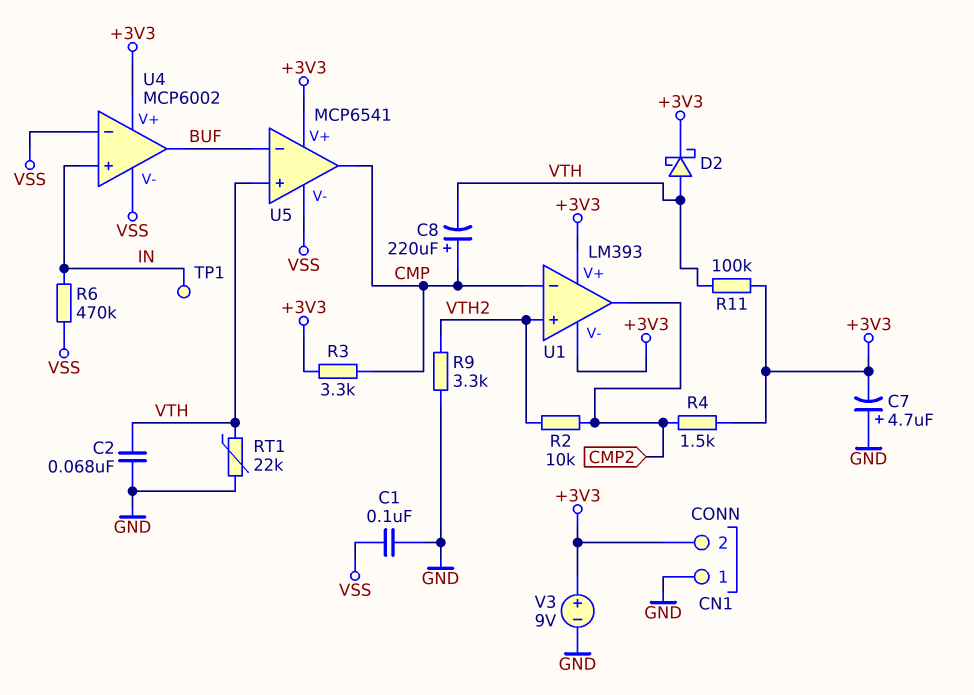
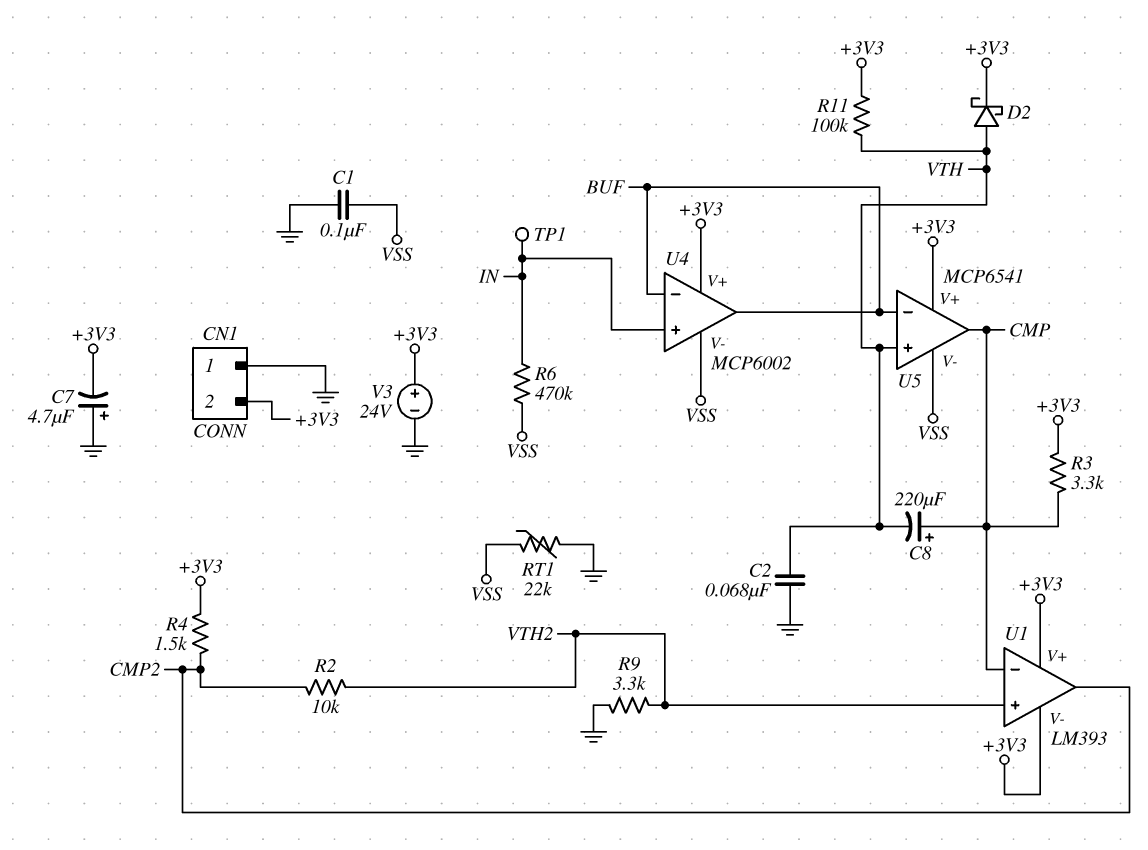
RT1: 22k (GND, VTH) -> 22k (GND, VSS)
U4 pin in-: VSS -> BUF
V3: 9V (plus +3V3, minus GND) -> 24V (plus +3V3, minus GND)

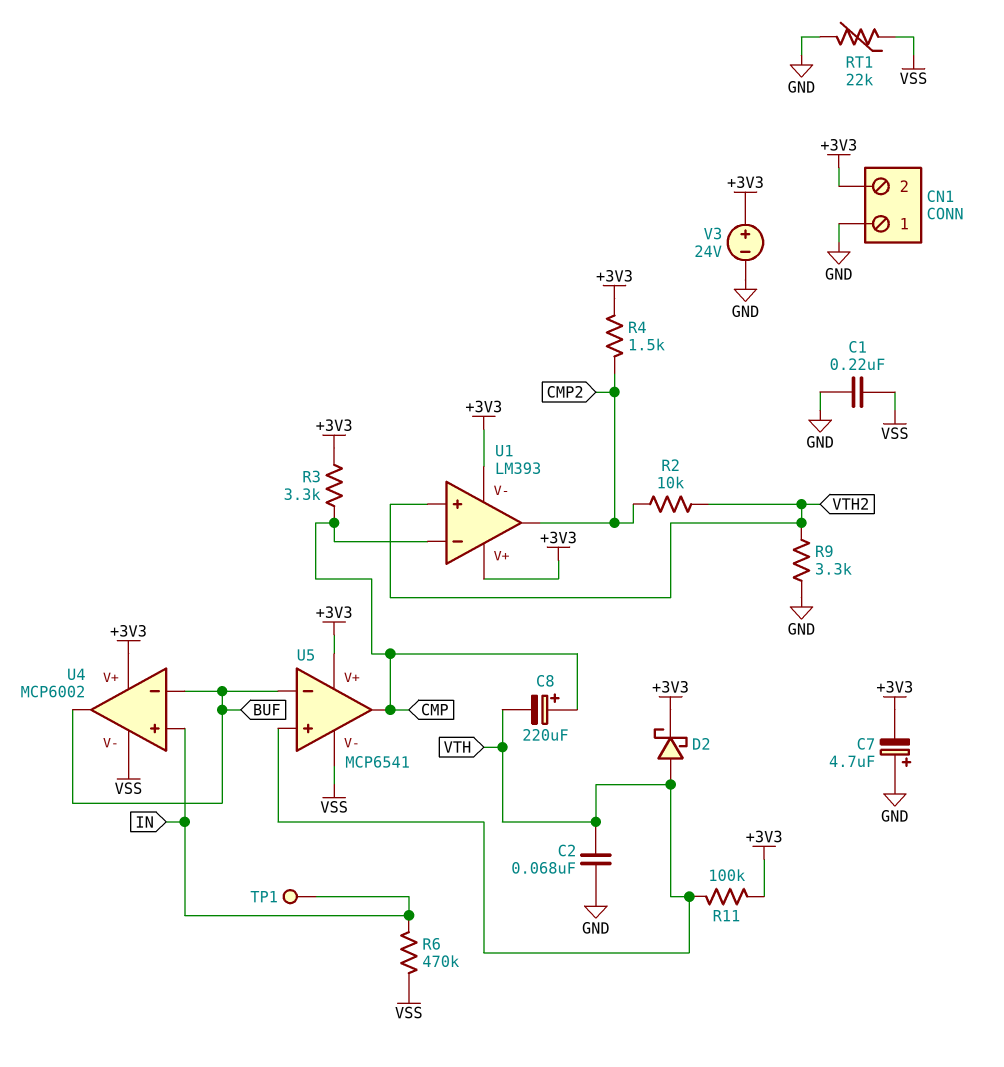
C1: 100nF (GND, VSS) -> 220nF (GND, VSS)

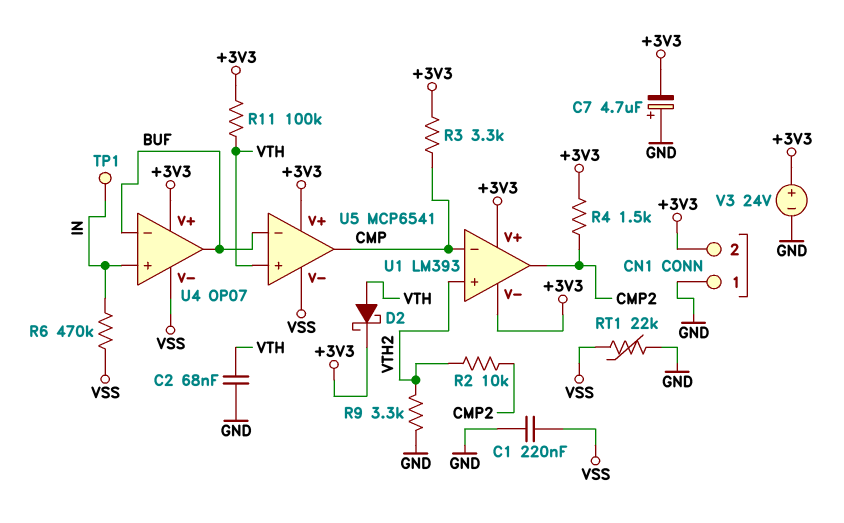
C8: 220uF (plus CMP, minus VTH) -> none
U4: MCP6002 -> OP07

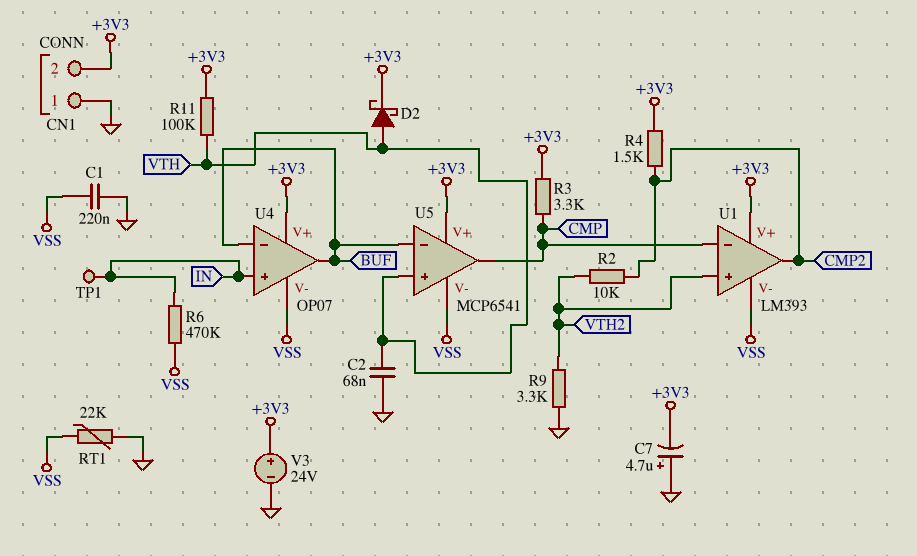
U1 pin V-: +3V3 -> VSS

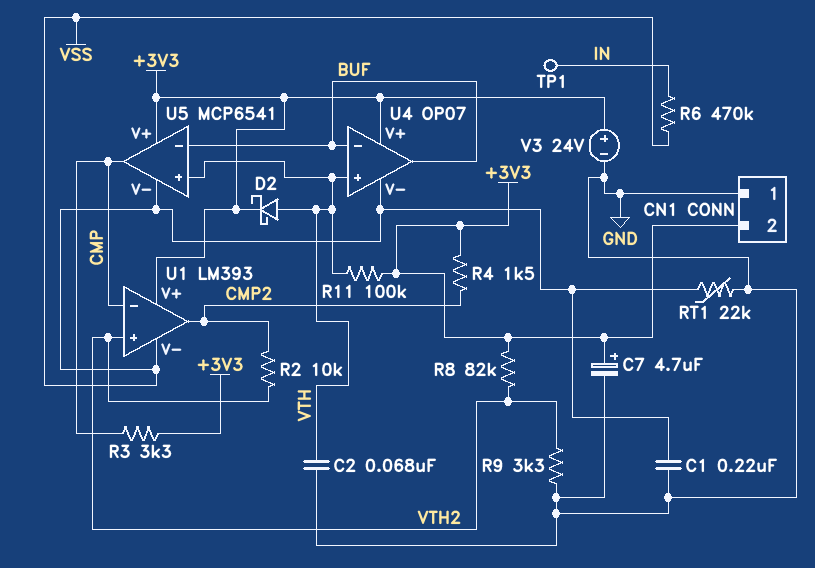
C7: 4.7uF (plus GND, minus +3V3) -> 4.7uF (plus +3V3, minus GND)
R8: none -> 82k (+3V3, VTH2)
U4 pin in+: IN -> VTH

